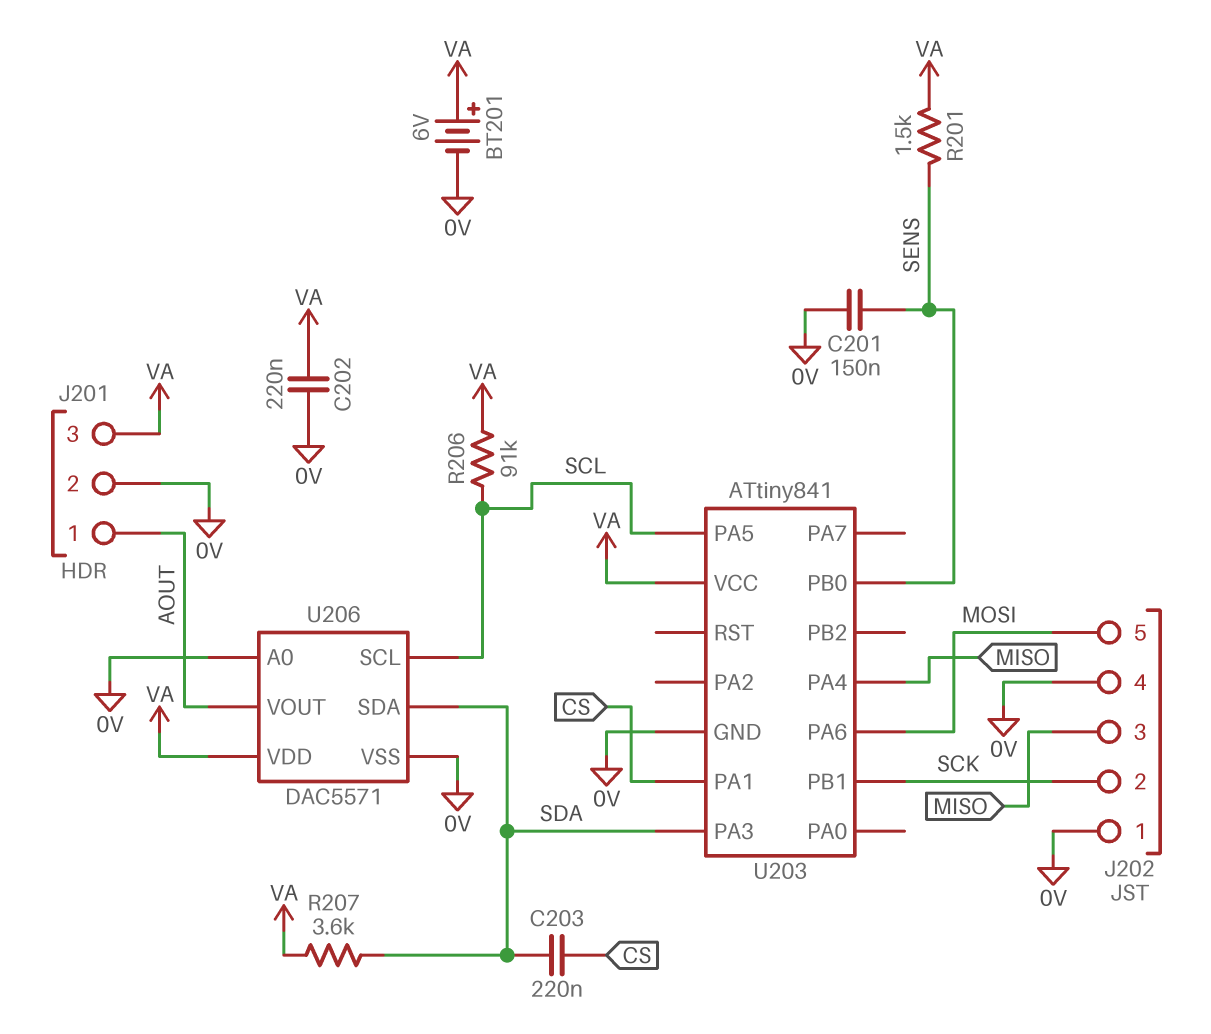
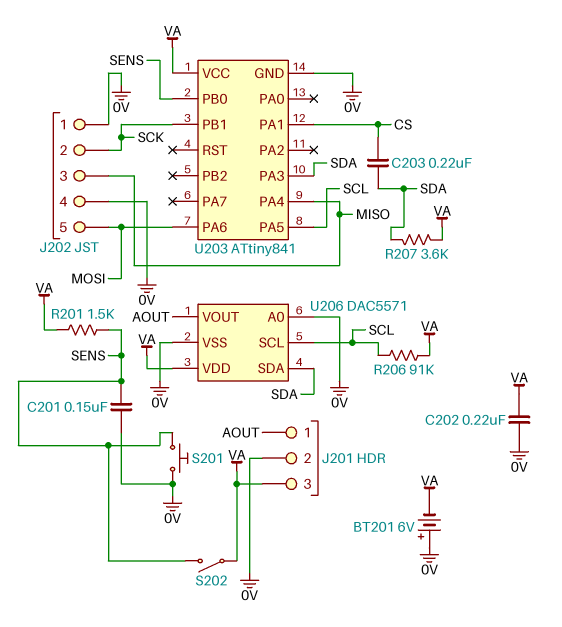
BT201: 6V (plus VA, minus 0V) -> 6V (plus 0V, minus VA)
S201: none -> button (0V, SENS)
S202: none -> switch (SENS, VA)

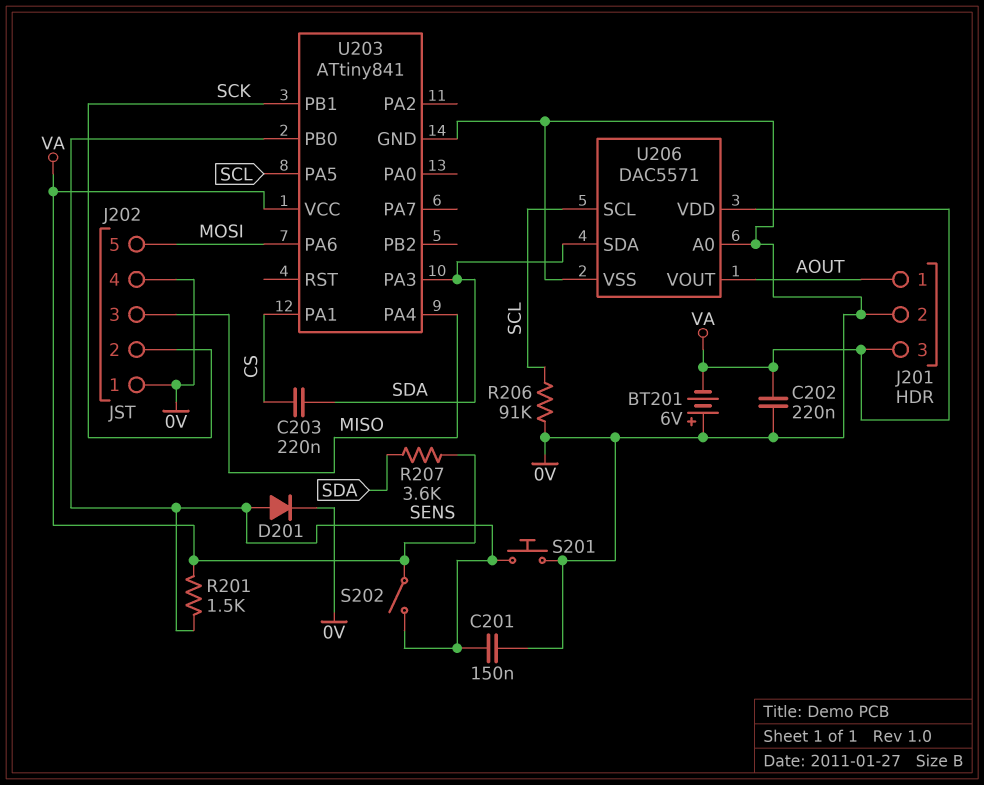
D201: none -> diode (A SENS, K 0V)
R206: 91k (SCL, VA) -> 91k (0V, SCL)

